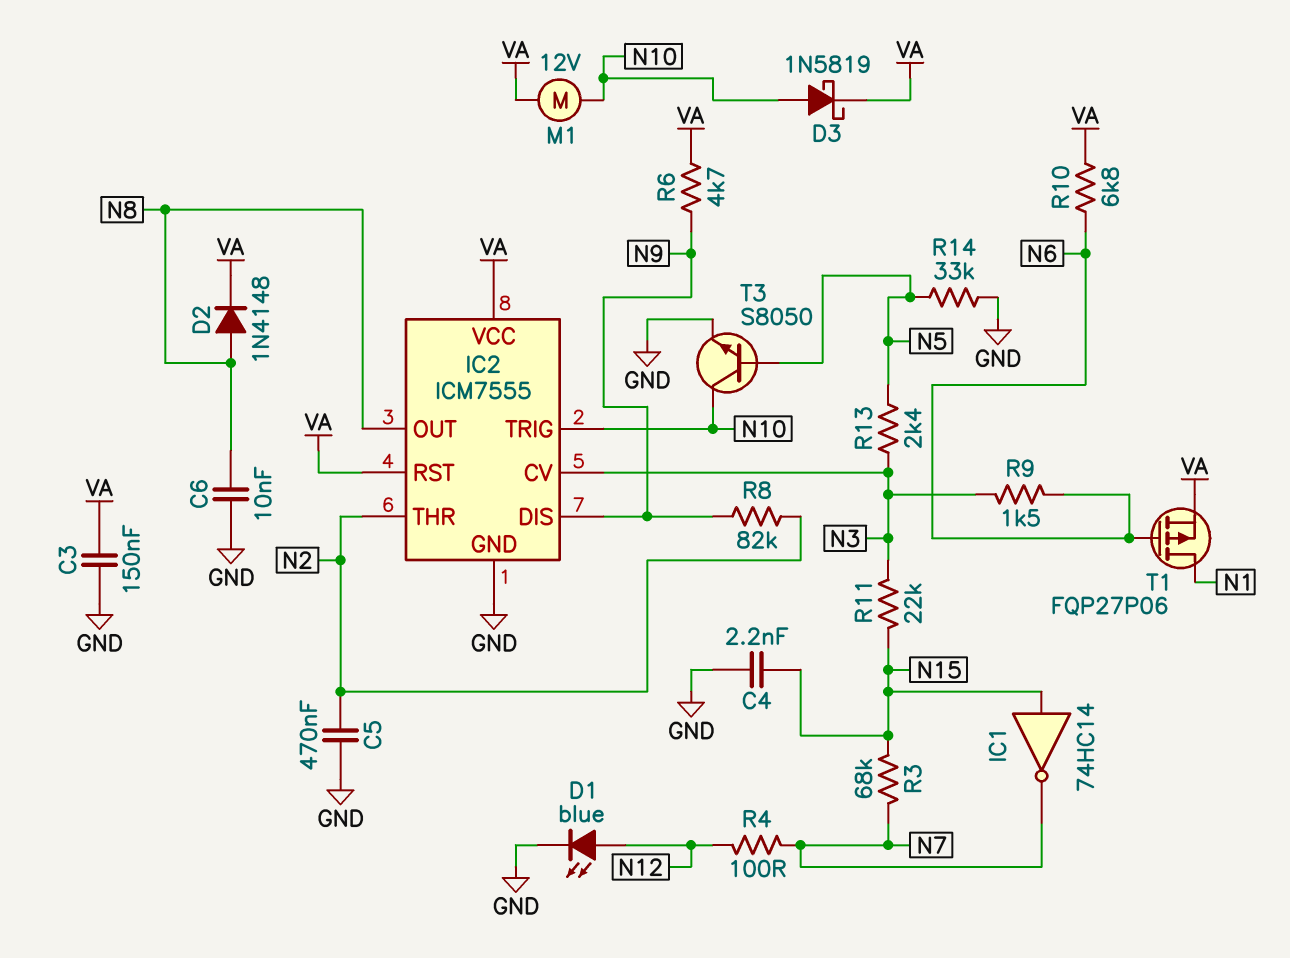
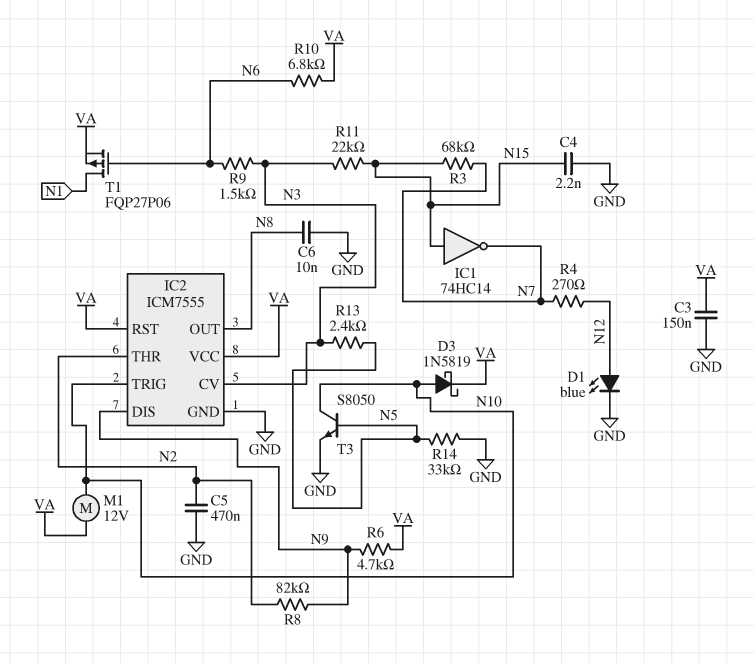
D2: diode 1N4148 (A N8, K VA) -> none
R4: 100 (N7, N12) -> 270 (N7, N12)

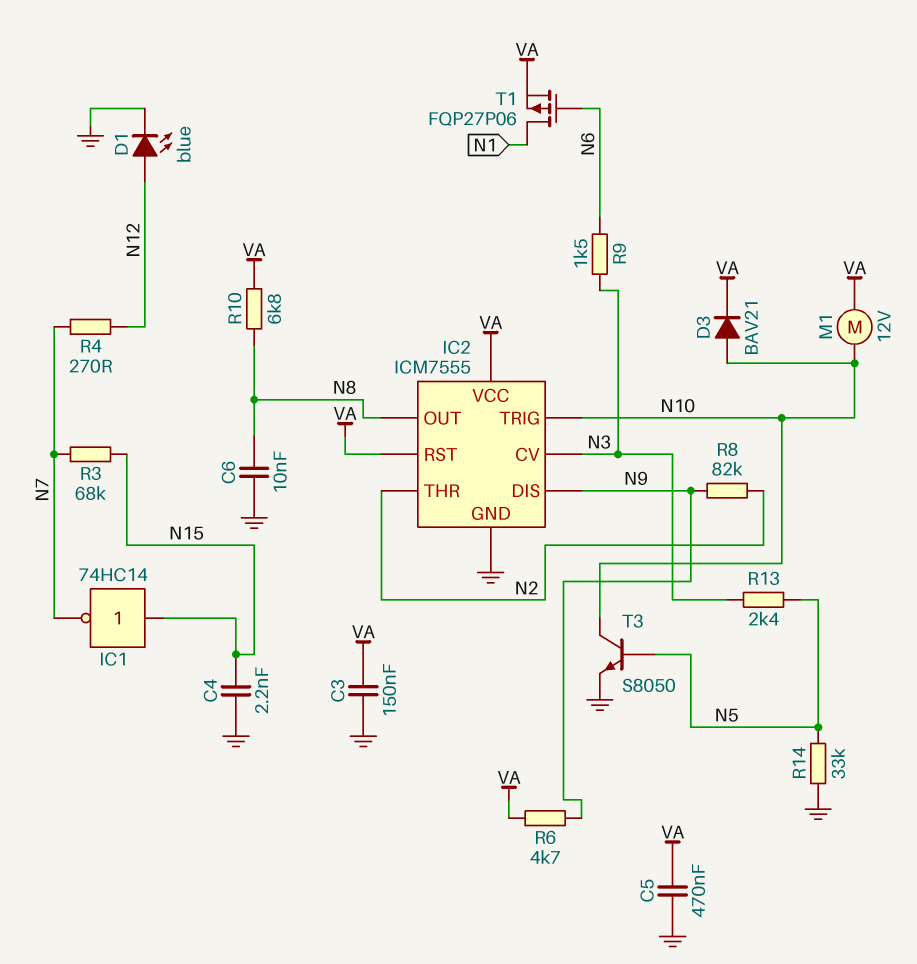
C5: 470nF (GND, N2) -> 470nF (GND, VA)
D3: schottky 1N5819 (A N10, K VA) -> diode BAV21 (A N10, K VA)
R10: 6.8k (N6, VA) -> 6.8k (N8, VA)
R11: 22k (N3, N15) -> none

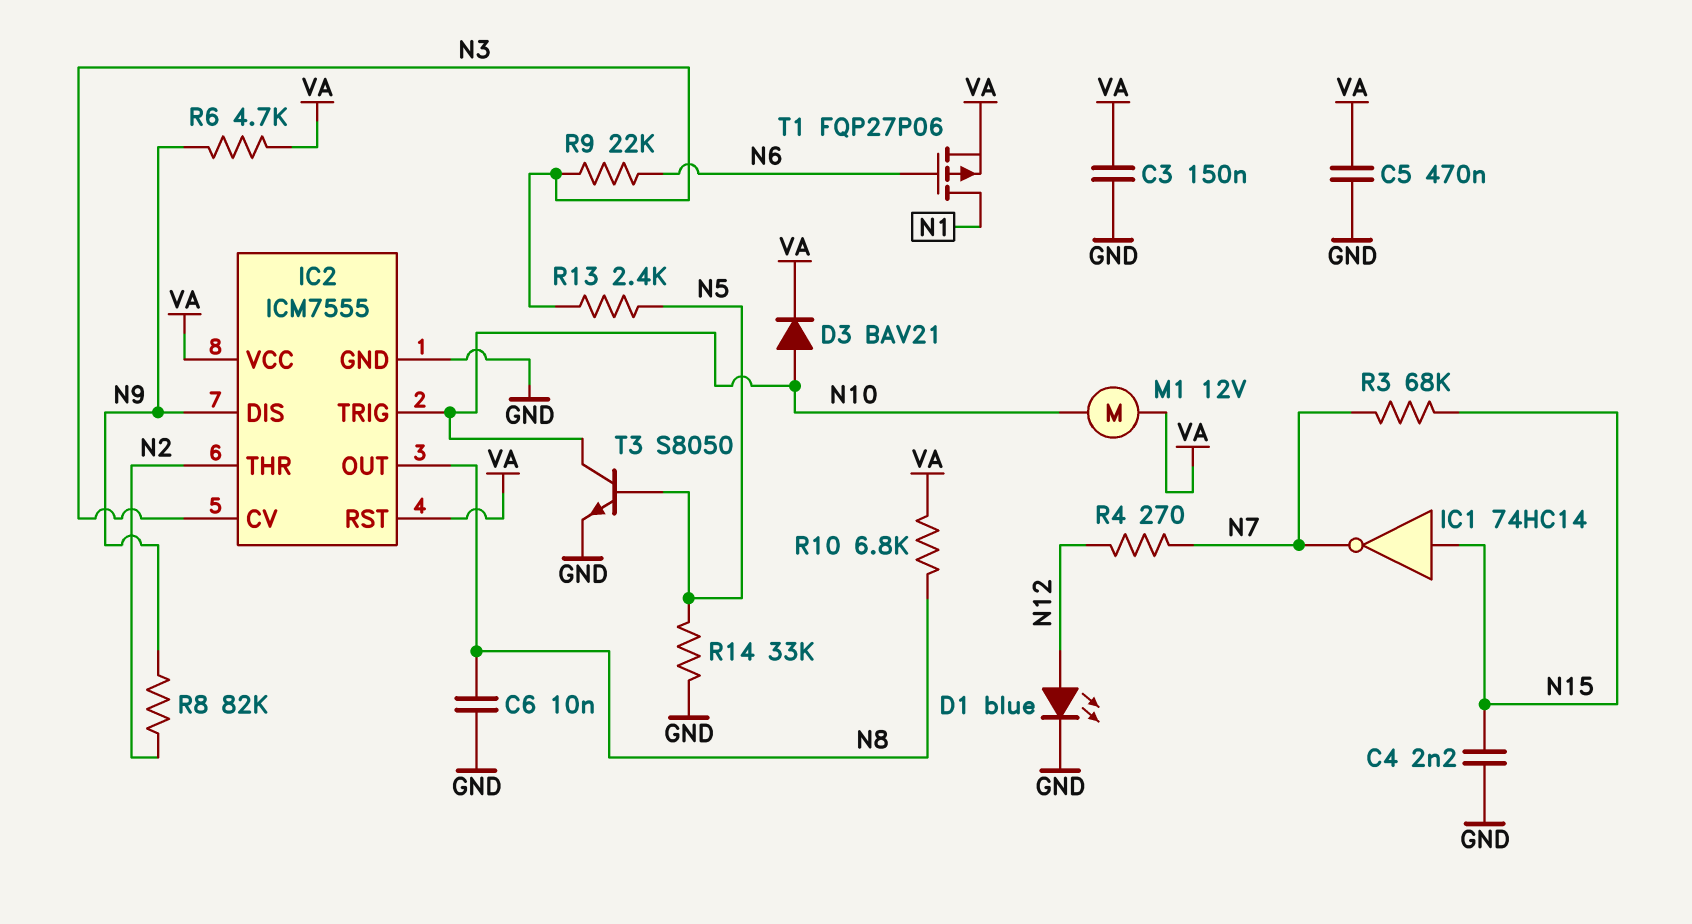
R9: 1.5k (N3, N6) -> 22k (N3, N6)

